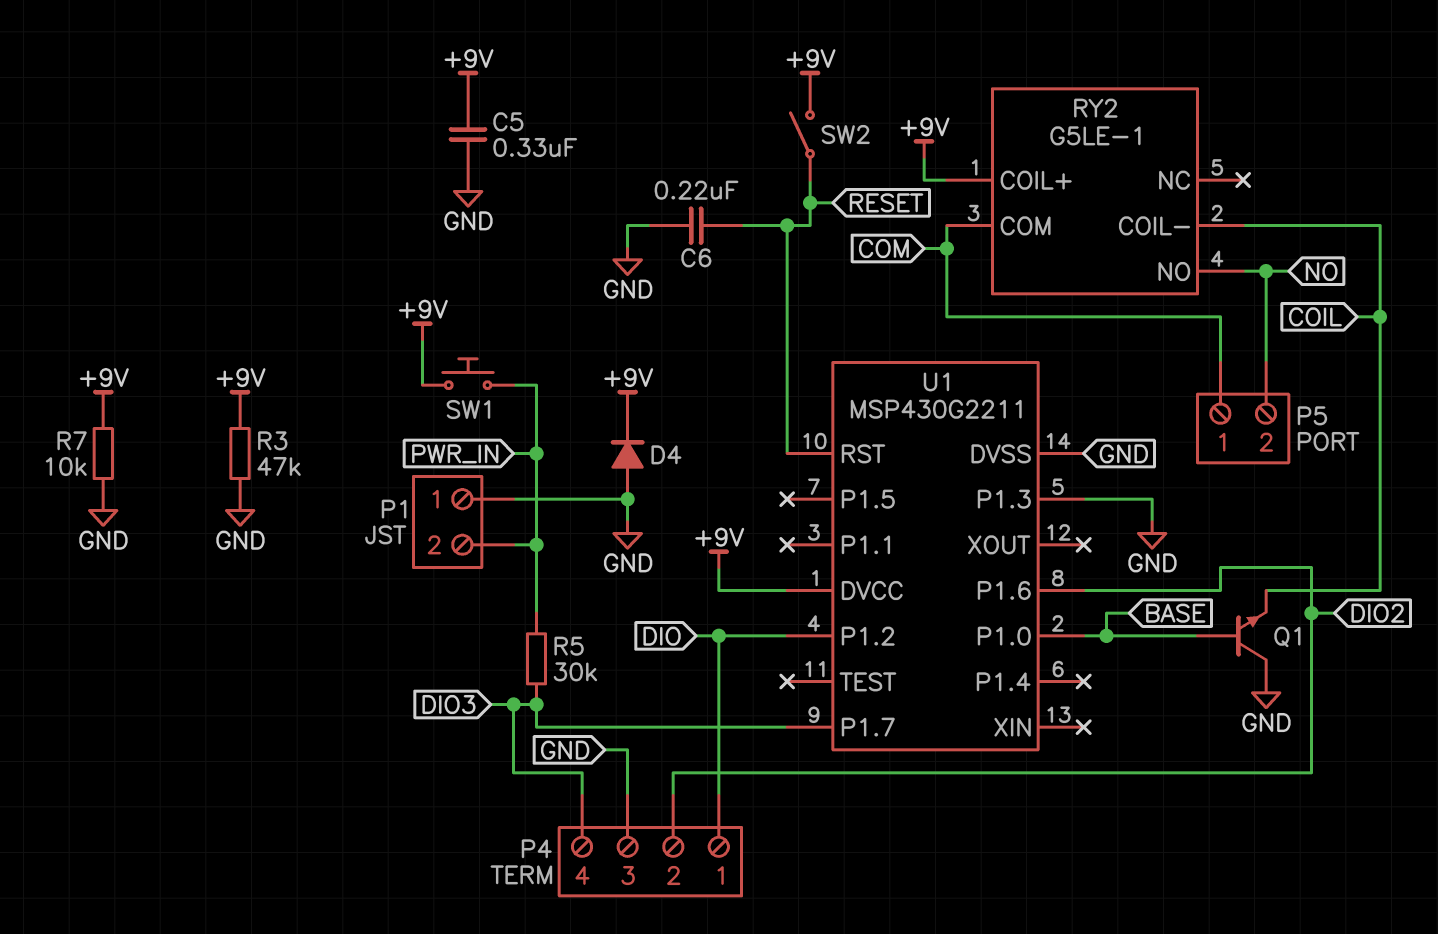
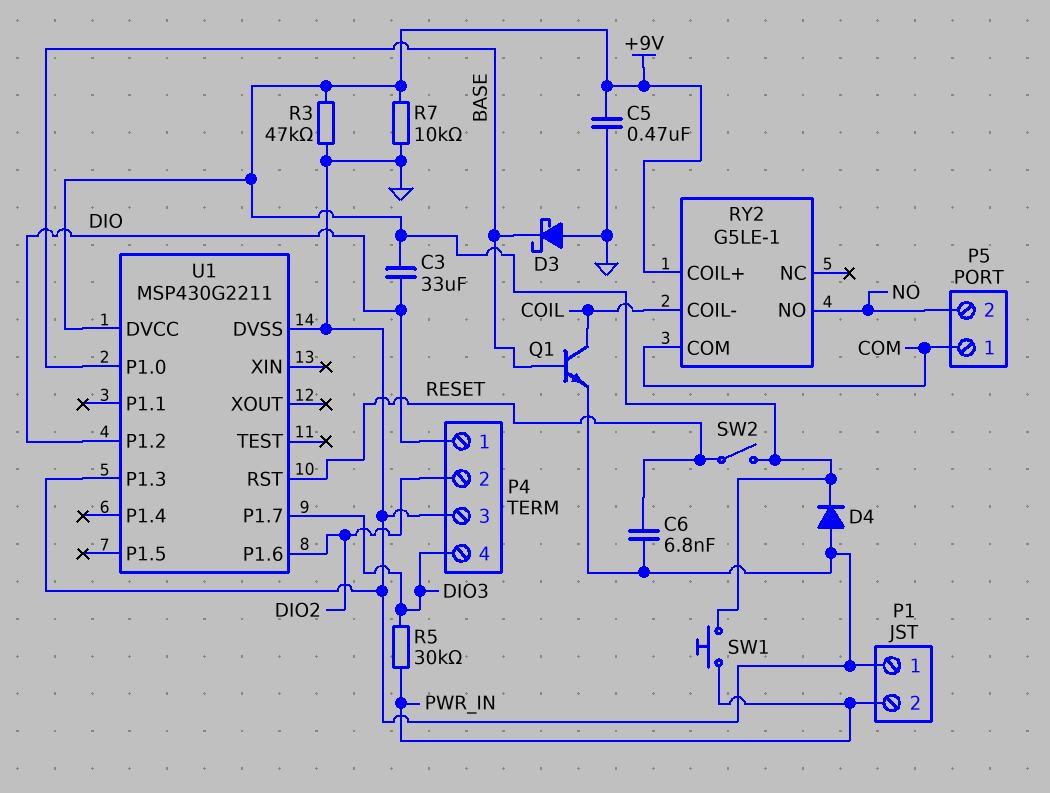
C3: none -> 33uF (+9V, DIO)
C5: 330nF (+9V, GND) -> 470nF (+9V, GND)
C6: 220nF (GND, RESET) -> 6.8nF (GND, RESET)
D3: none -> schottky (A GND, K BASE)
Q1: NPN (B BASE, C GND, E COIL) -> NPN (B BASE, C COIL, E GND)

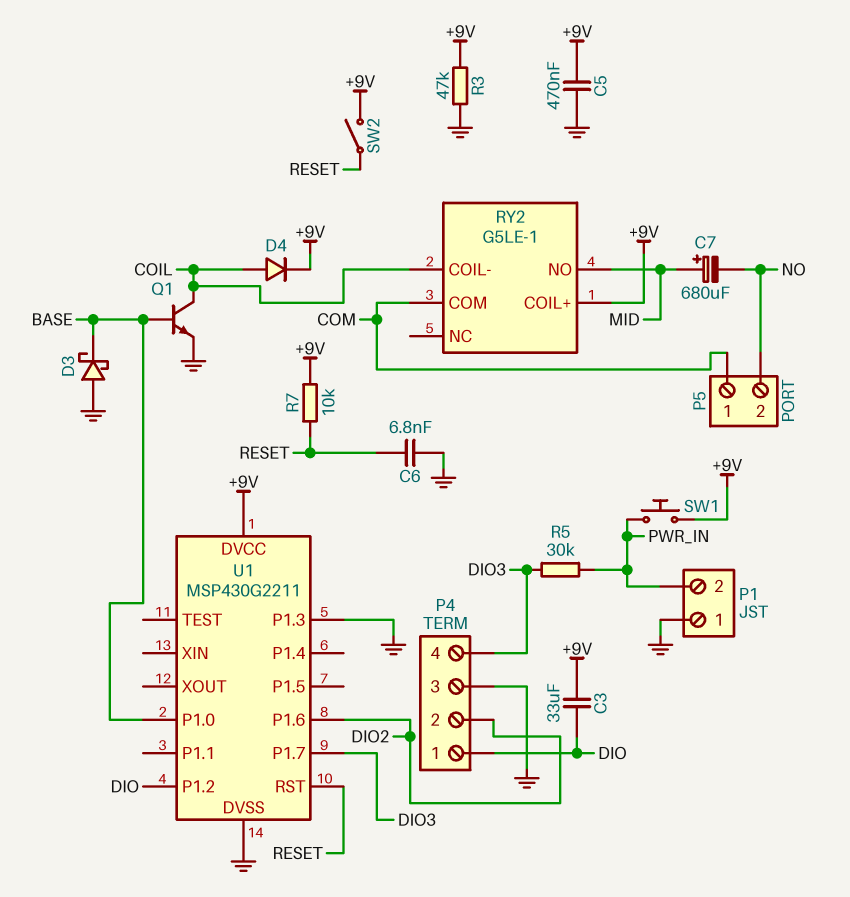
C7: none -> 680uF (plus MID, minus NO)
D4: diode (A GND, K +9V) -> diode (A COIL, K +9V)
R7: 10k (+9V, GND) -> 10k (+9V, RESET)
RY2 pin NO: NO -> MID

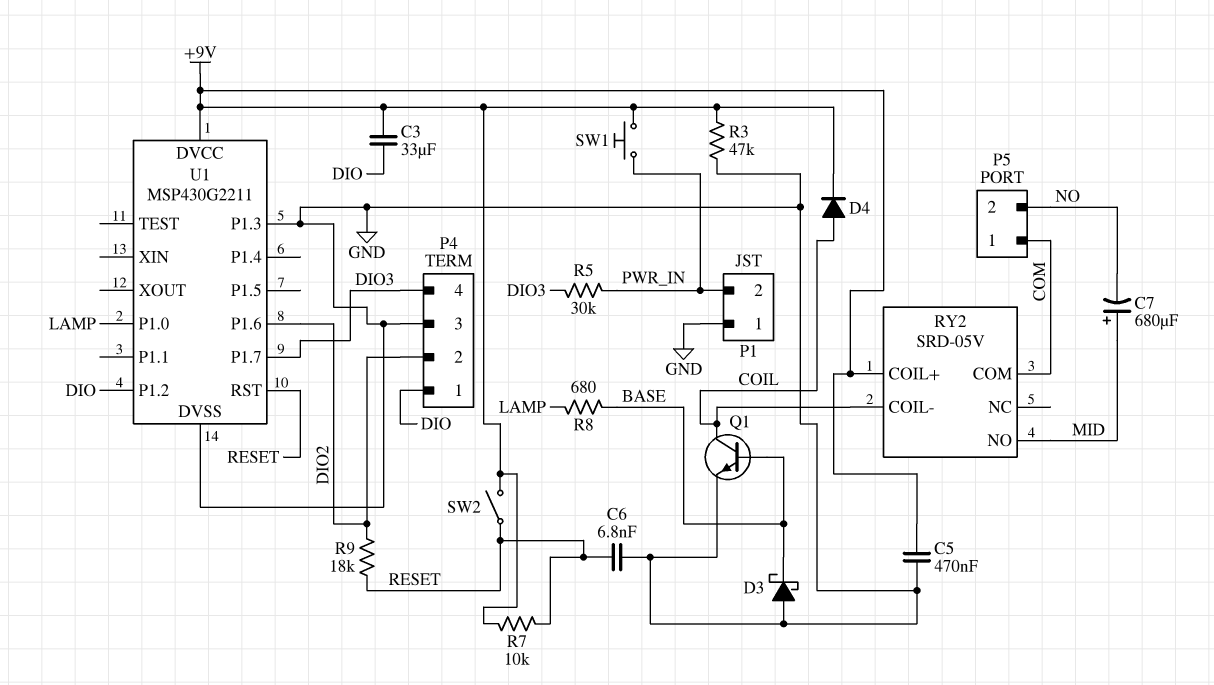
R8: none -> 680 (BASE, LAMP)
R9: none -> 18k (DIO2, RESET)
RY2: G5LE-1 -> SRD-05V
U1 pin P1.0: BASE -> LAMP

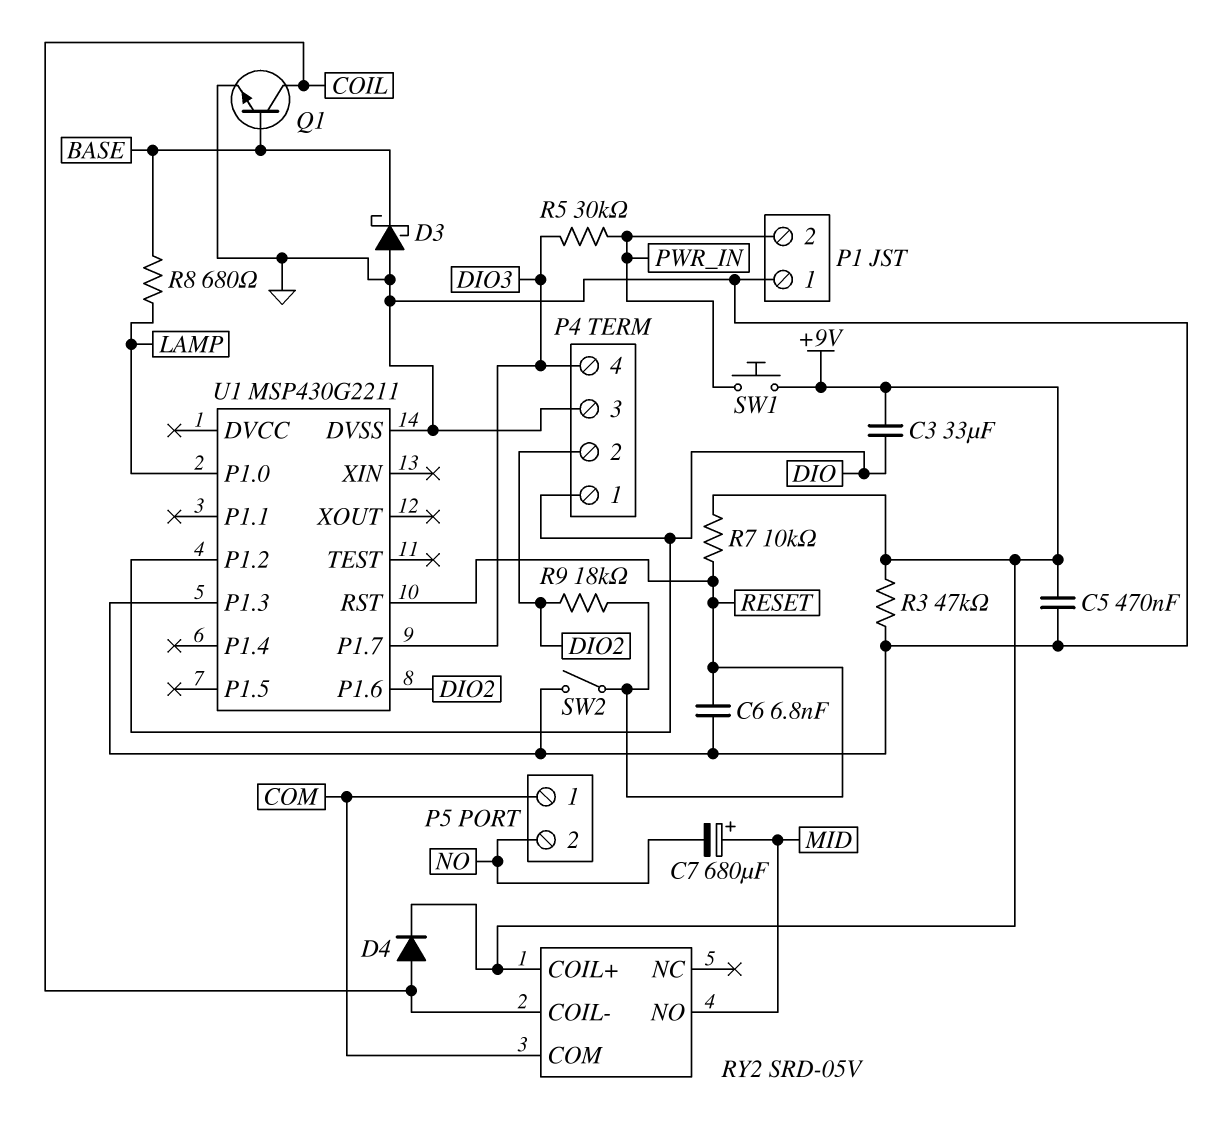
SW2: switch (+9V, RESET) -> switch (GND, RESET)
U1 pin DVCC: +9V -> none

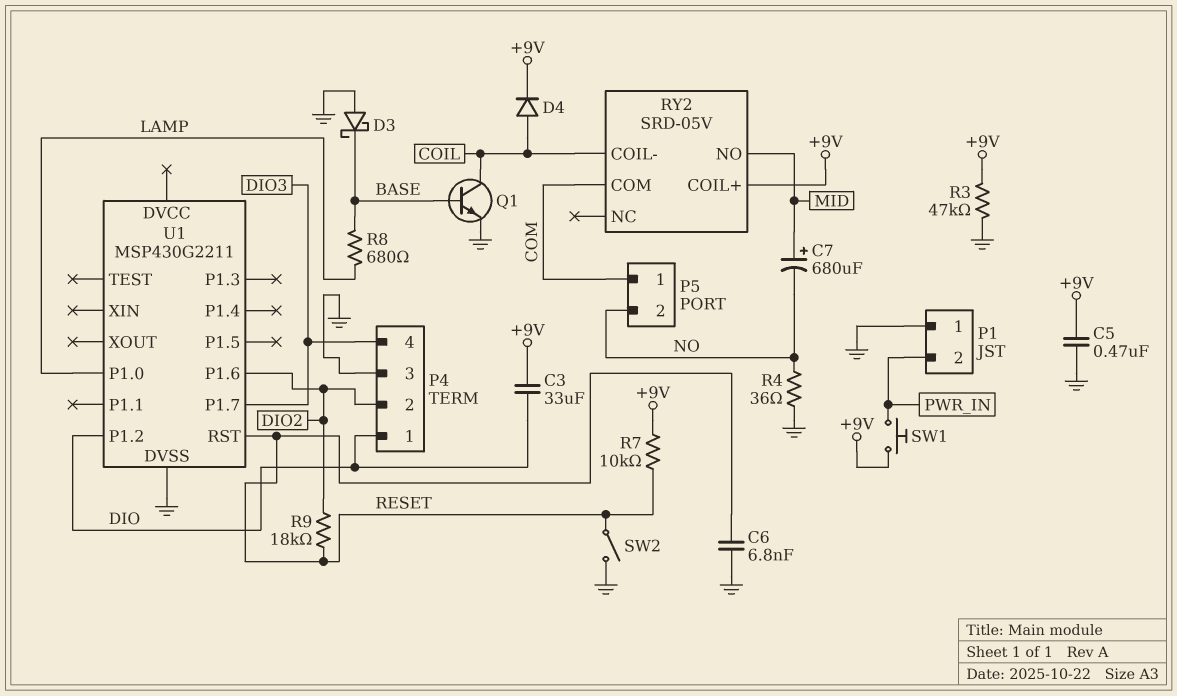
R4: none -> 36 (GND, NO)
R5: 30k (DIO3, PWR_IN) -> none
U1 pin P1.3: GND -> none

